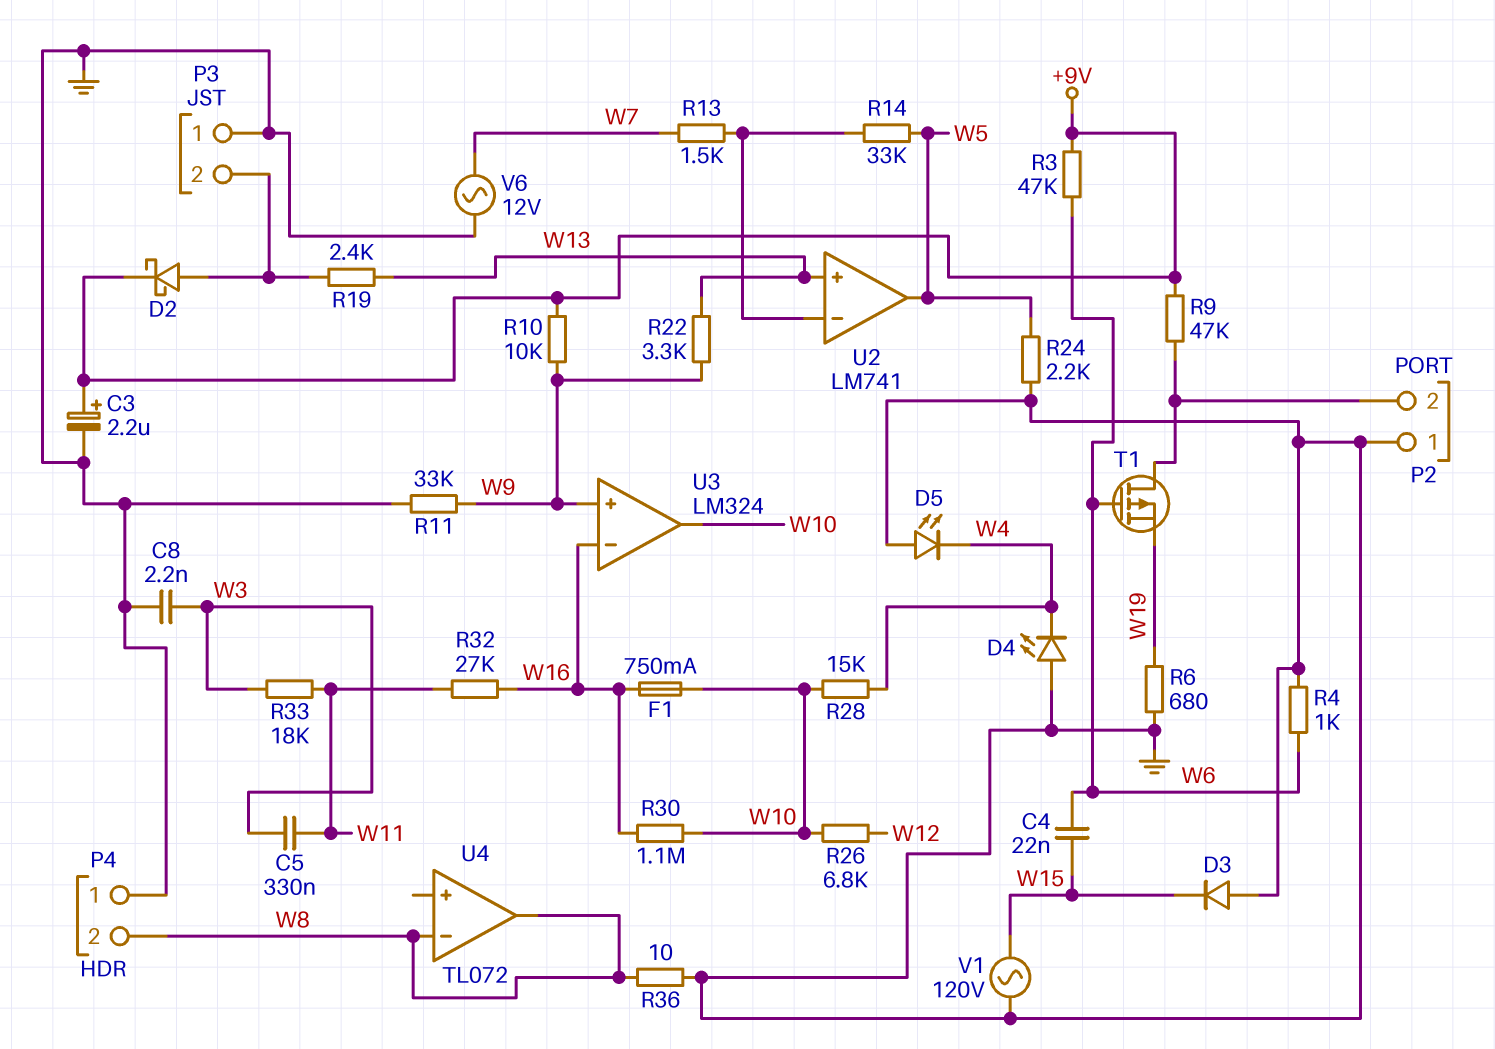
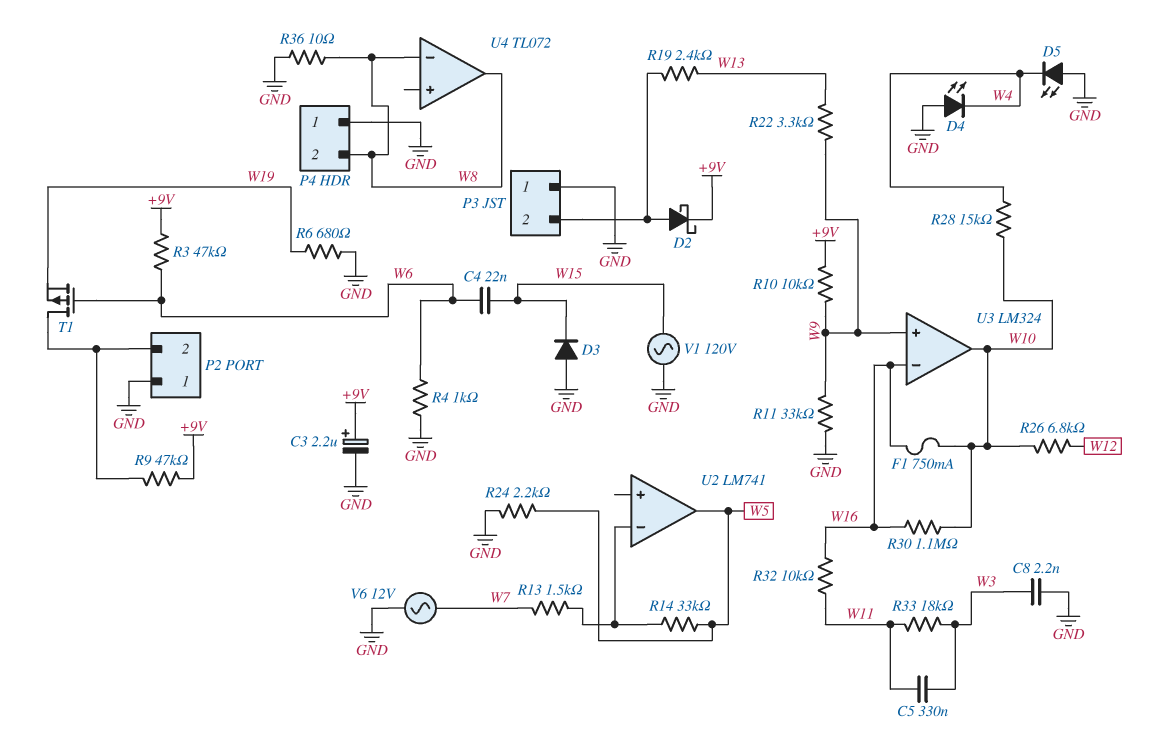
R32: 27k (W11, W16) -> 10k (W11, W16)
U2 pin in+: W13 -> none

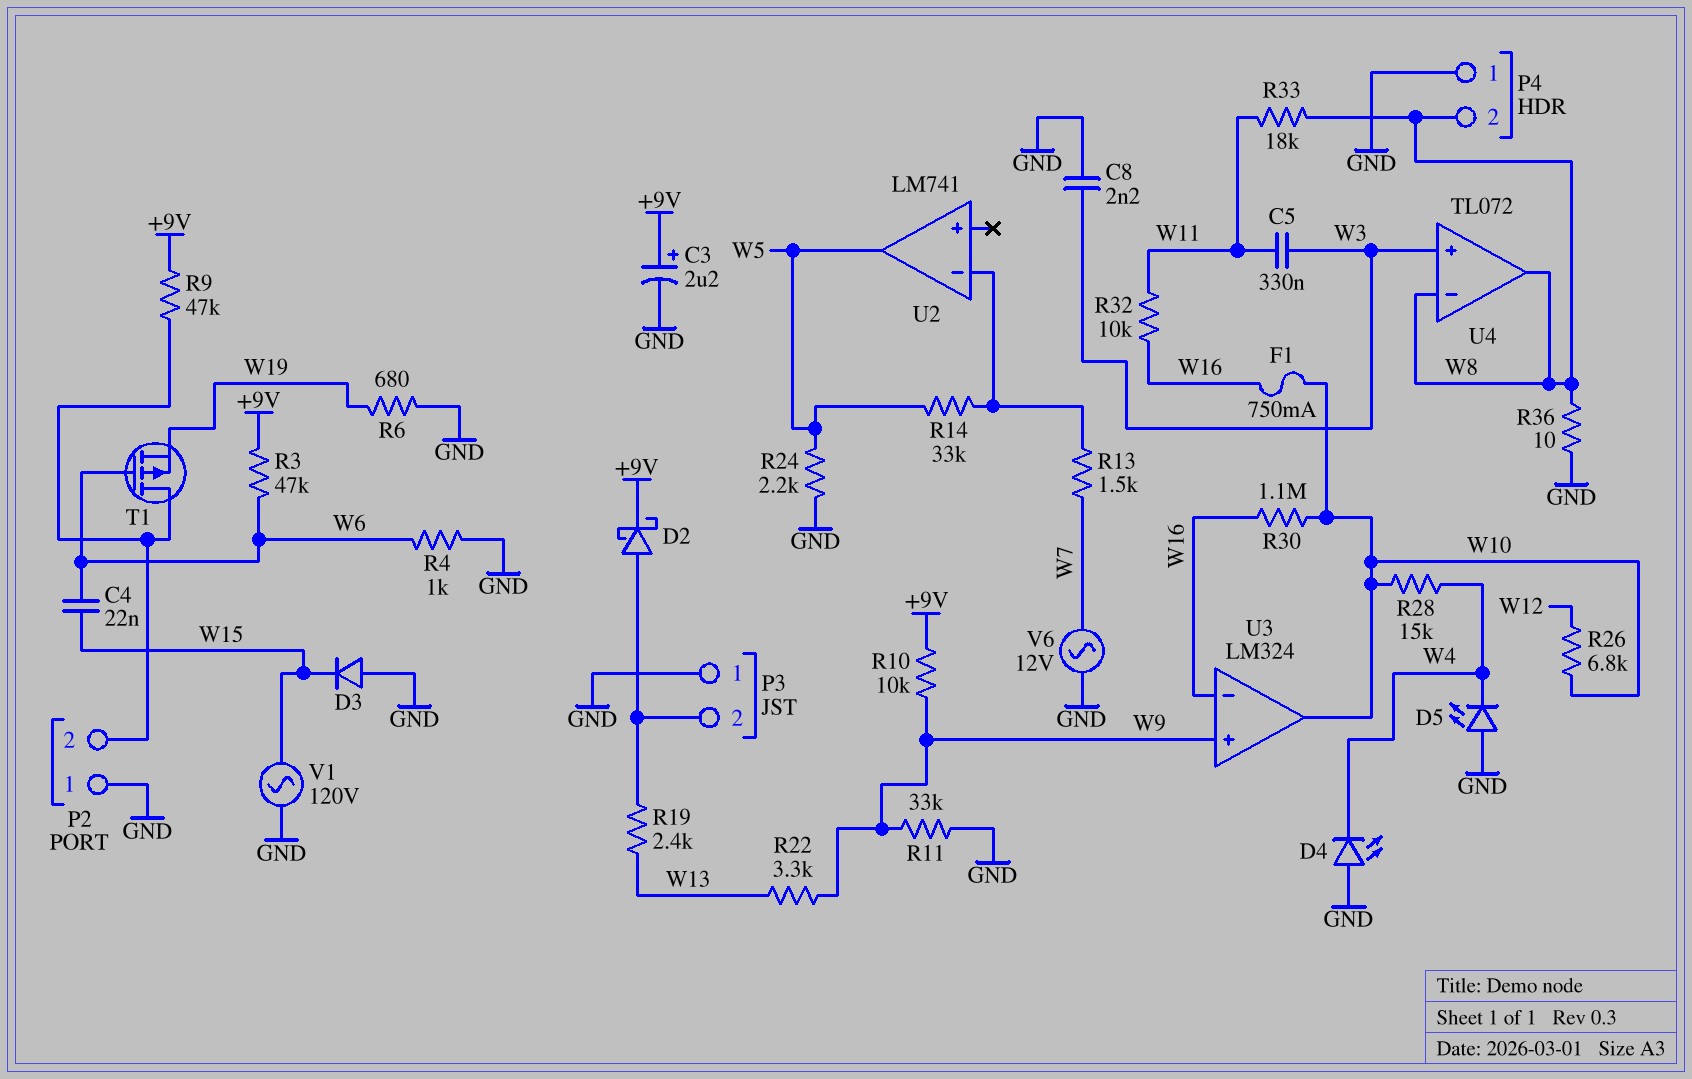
R33: 18k (W3, W11) -> 18k (W8, W11)
U4 pin in+: none -> W3

